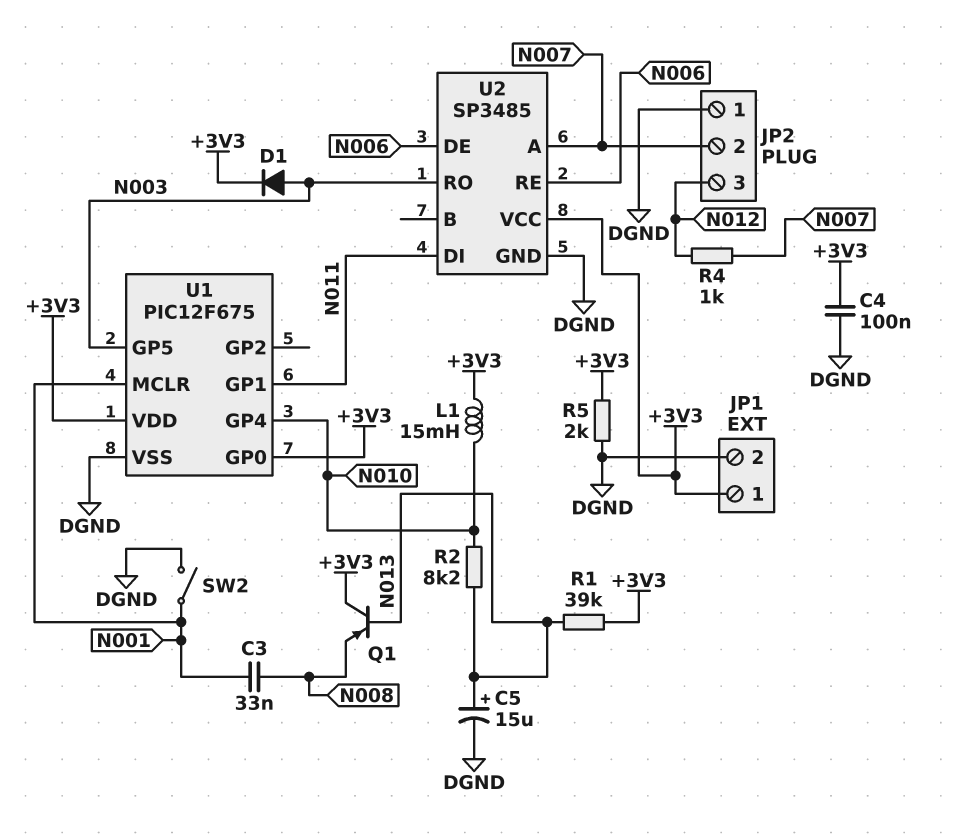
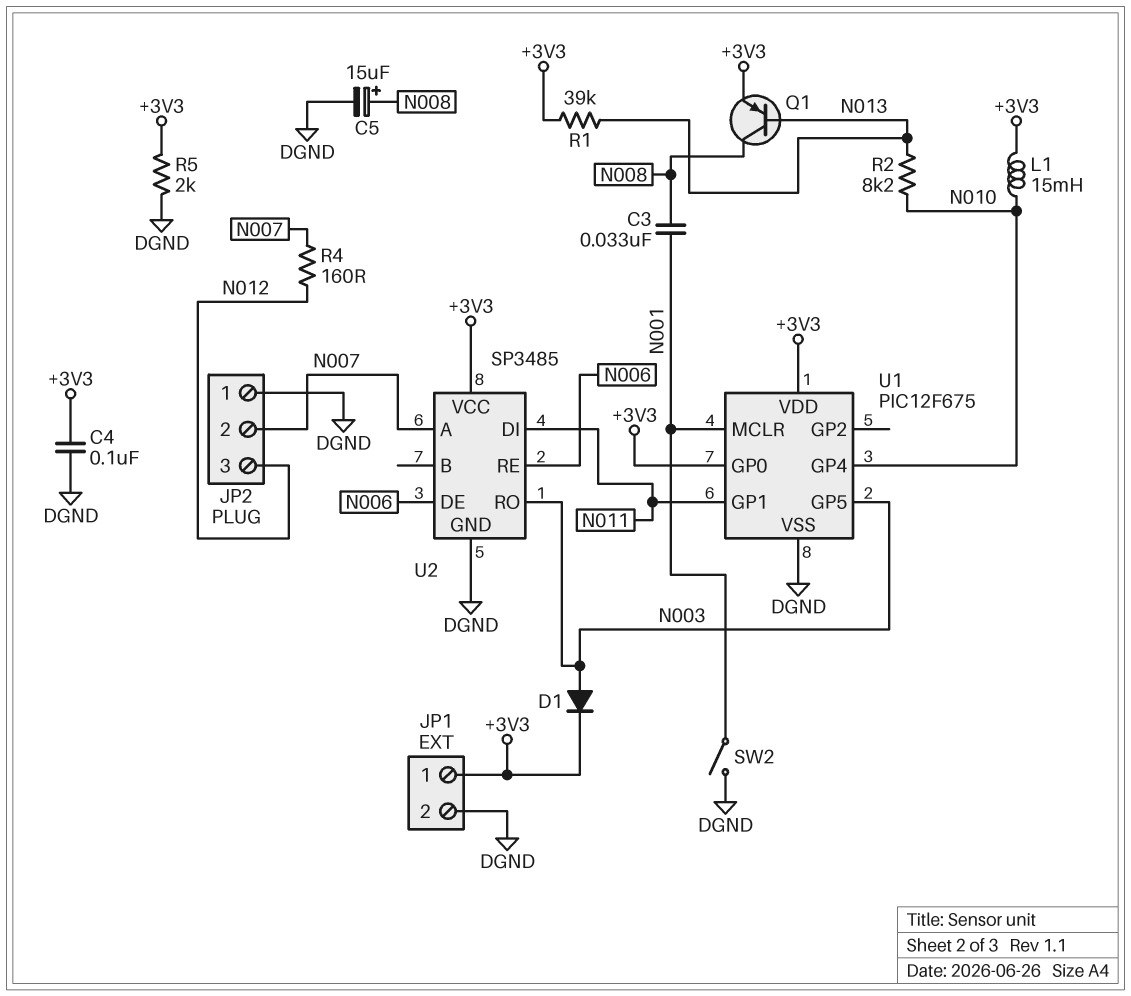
C5: 15uF (plus N013, minus DGND) -> 15uF (plus N008, minus DGND)
Q1: PNP (B N013, C +3V3, E N008) -> PNP (B N013, C N008, E +3V3)
R4: 1k (N007, N012) -> 160 (N007, N012)

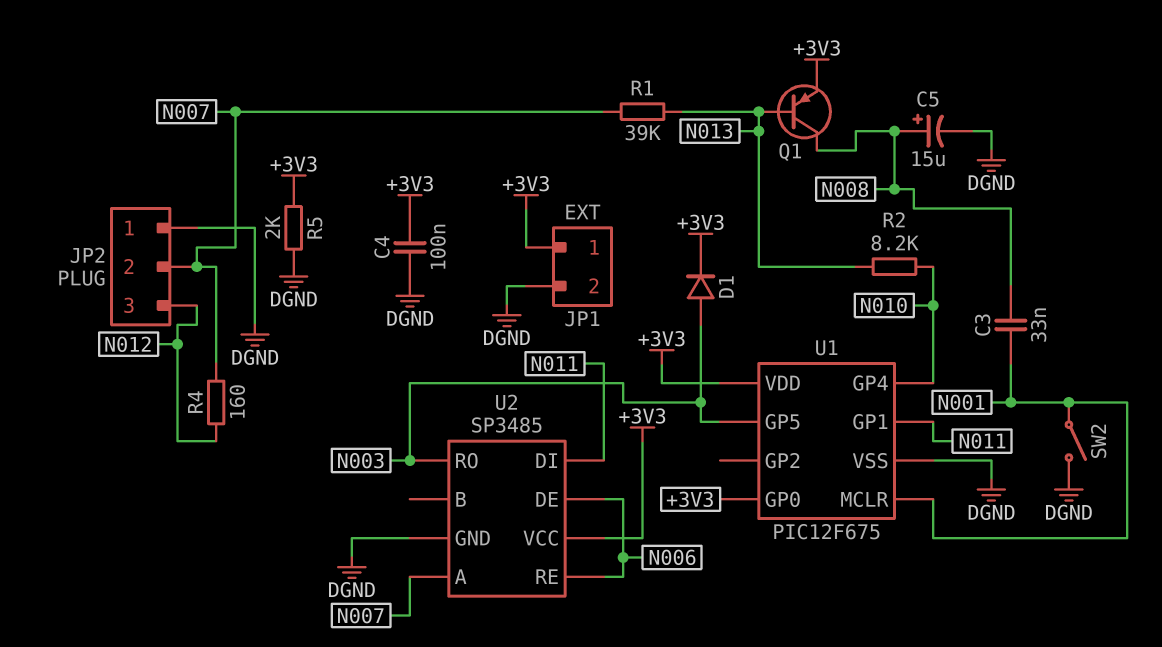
L1: 15mH (+3V3, N010) -> none
R1: 39k (+3V3, N013) -> 39k (N007, N013)

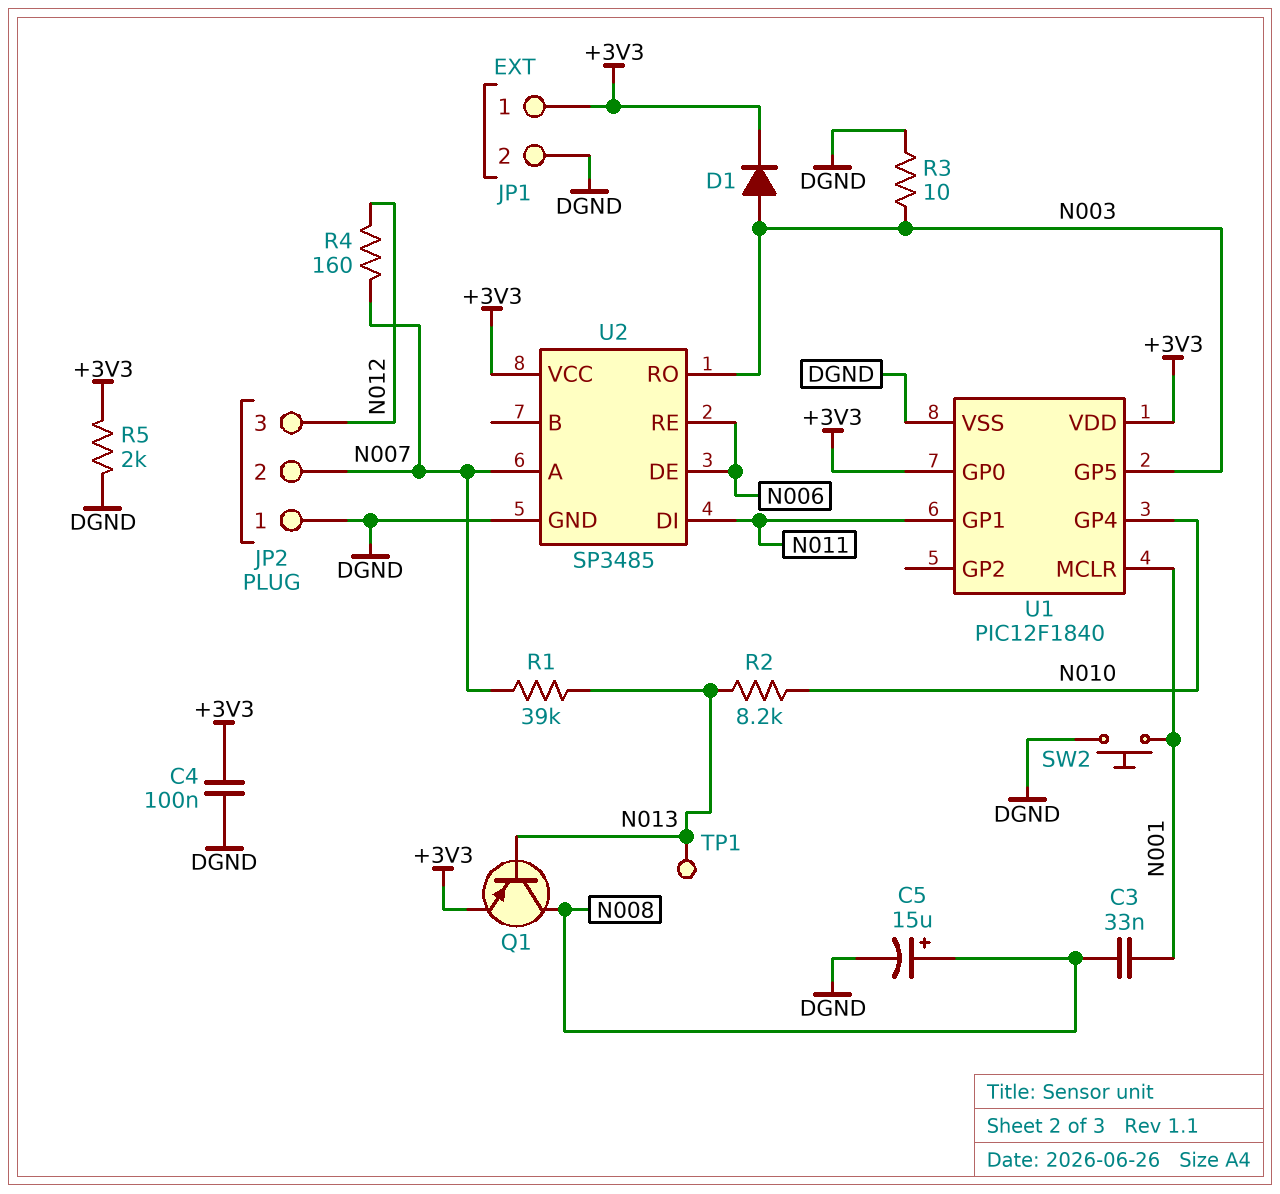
R3: none -> 10 (DGND, N003)
SW2: switch (DGND, N001) -> button (DGND, N001)
TP1: none -> test point (N013)
U1: PIC12F675 -> PIC12F1840

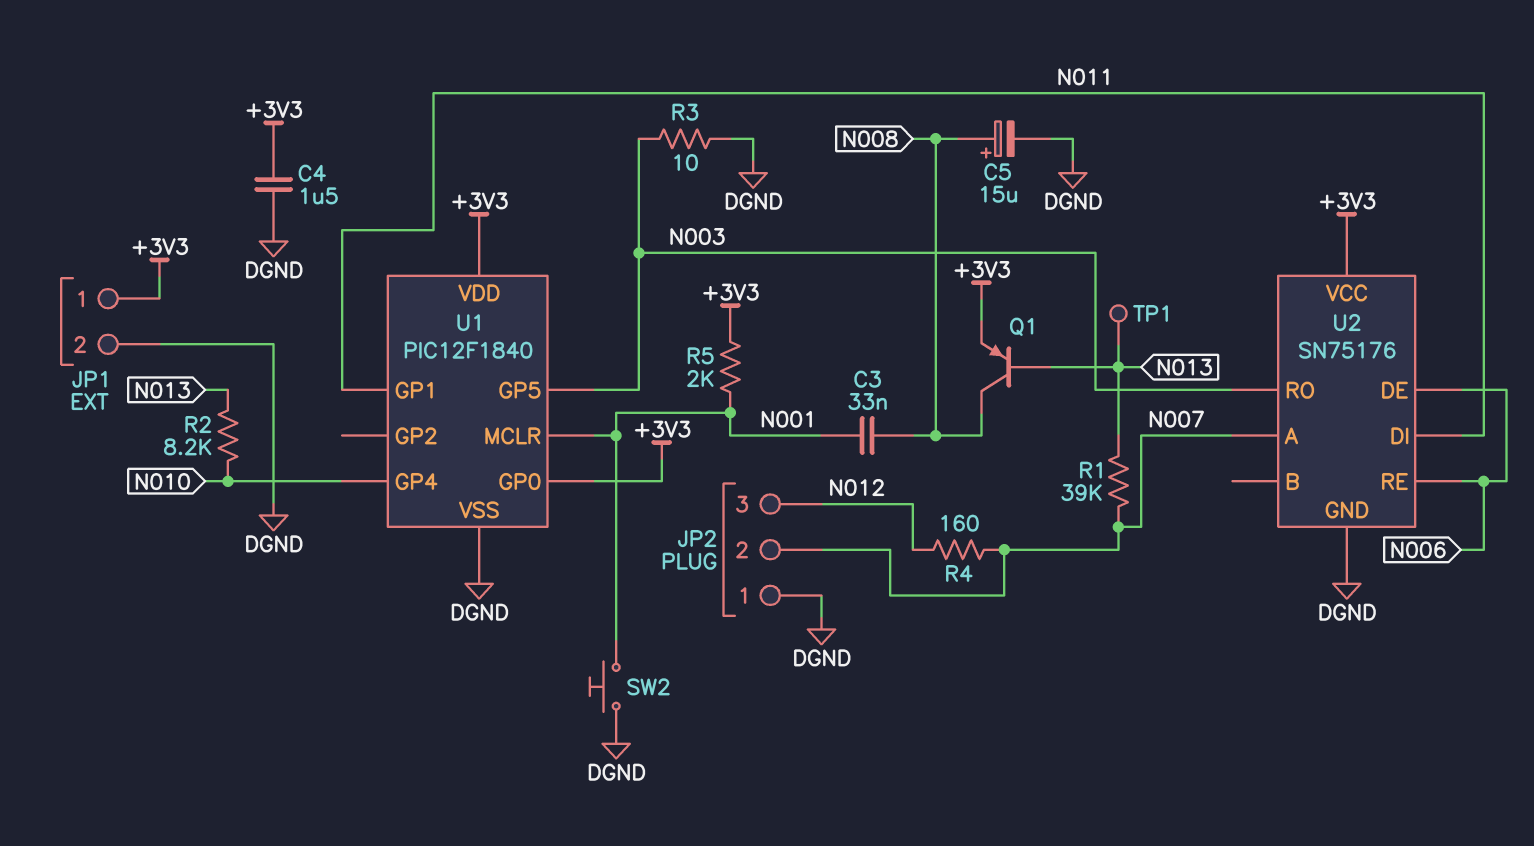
C4: 100nF (+3V3, DGND) -> 1.5uF (+3V3, DGND)
D1: diode (A N003, K +3V3) -> none
R5: 2k (+3V3, DGND) -> 2k (+3V3, N001)
U2: SP3485 -> SN75176

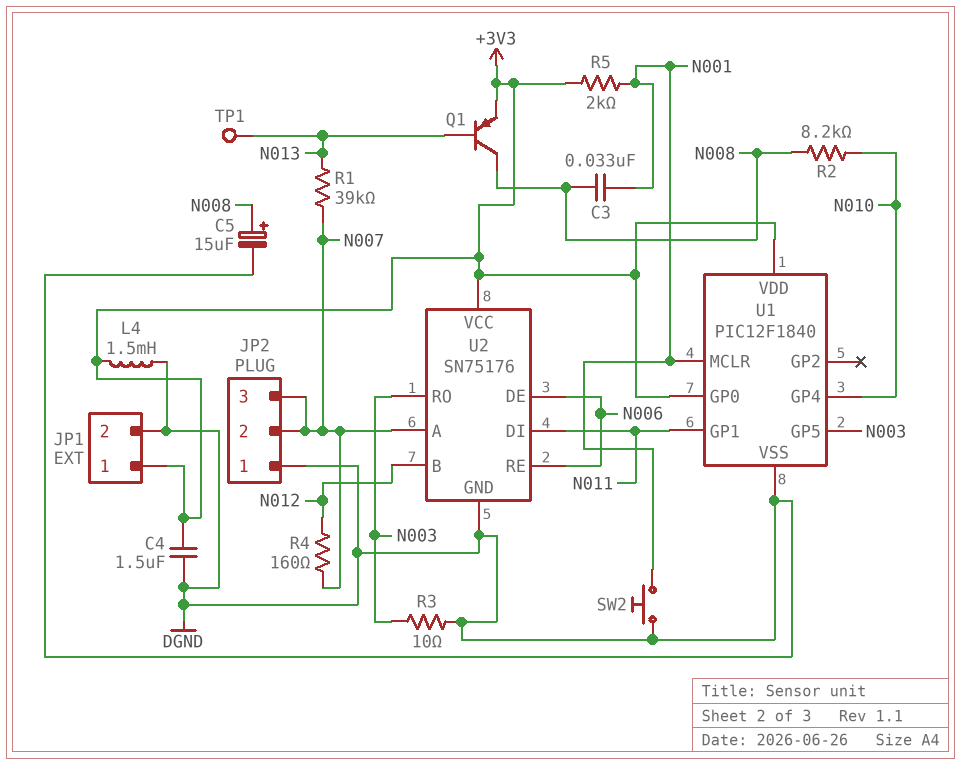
JP2 pin 3: N012 -> N007
L4: none -> 1.5mH (+3V3, DGND)
R2: 8.2k (N010, N013) -> 8.2k (N008, N010)
U2 pin B: none -> N012

